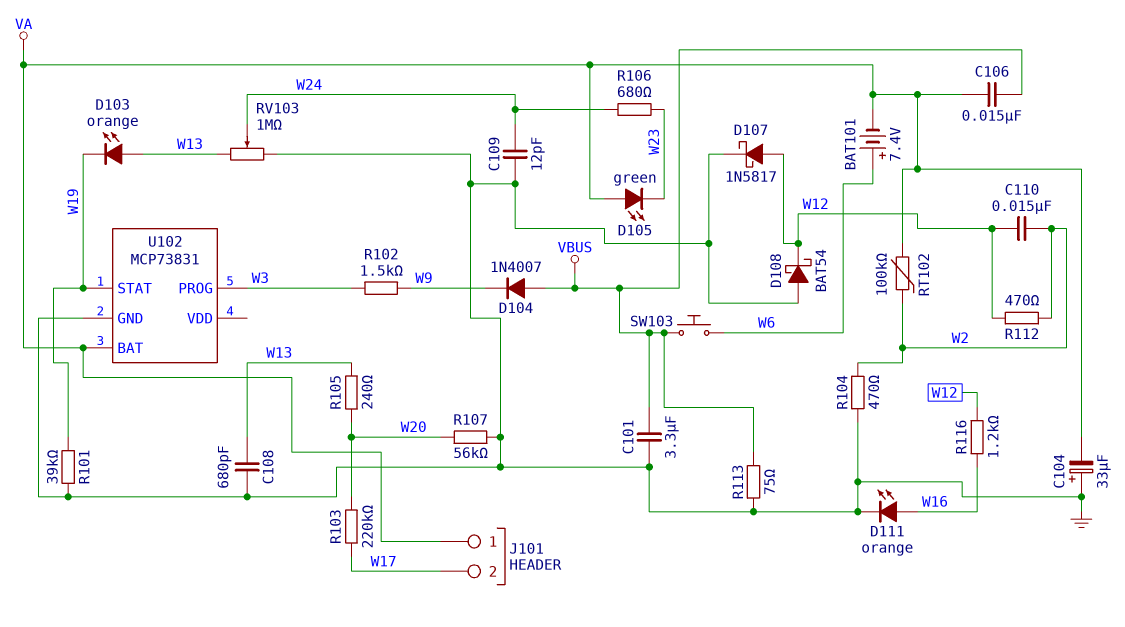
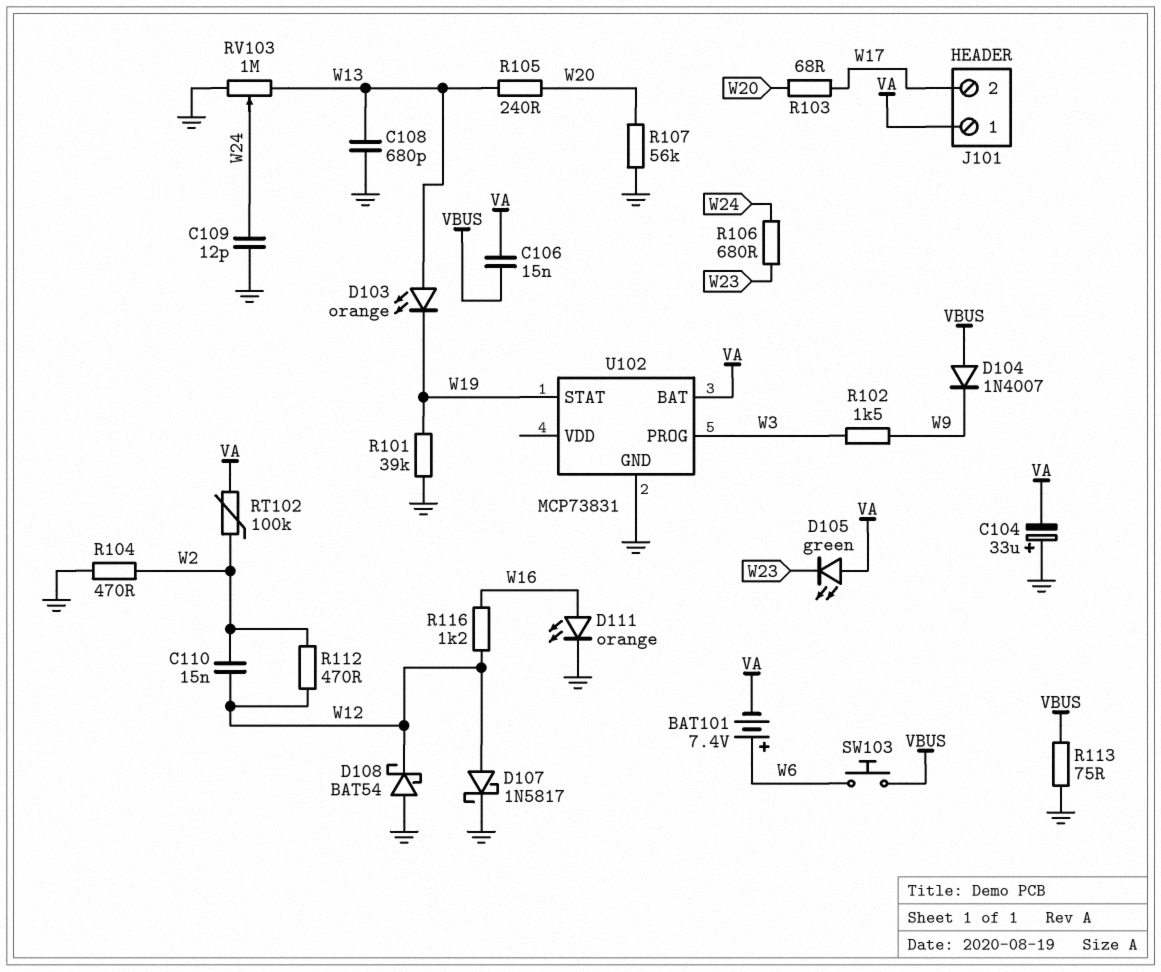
C101: 3.3uF (GND, VBUS) -> none
R103: 220k (W17, W20) -> 68 (W17, W20)

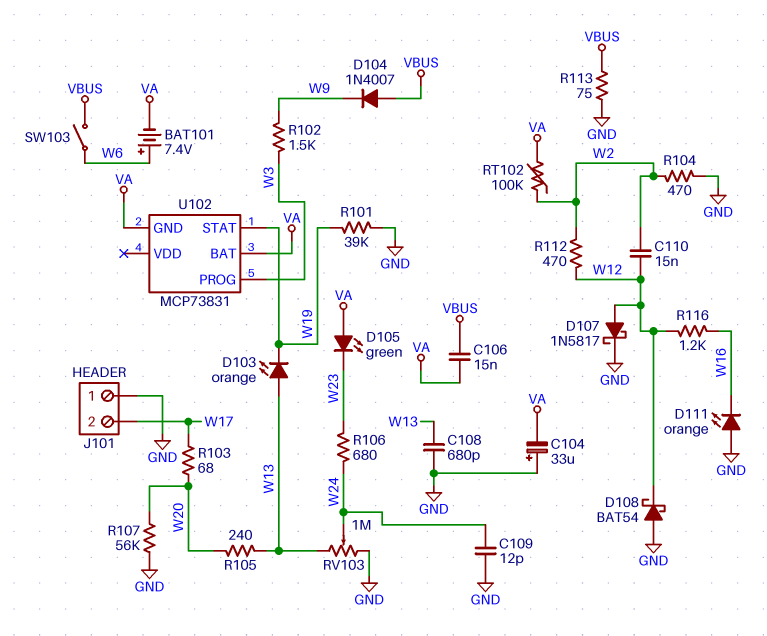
D111: LED orange (A W16, K GND) -> LED orange (A GND, K W16)
J101 pin 1: VA -> GND
SW103: button (VBUS, W6) -> switch (VBUS, W6)
U102 pin GND: GND -> VA

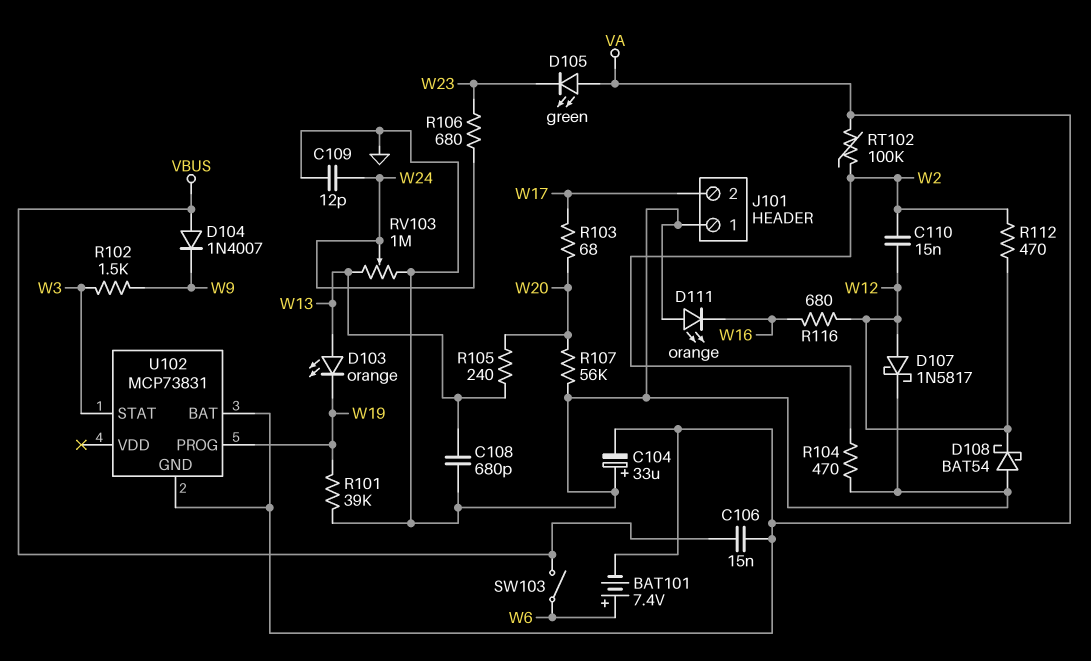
R113: 75 (GND, VBUS) -> none
R116: 1.2k (W12, W16) -> 680 (W12, W16)
U102 pin PROG: W3 -> W19
U102 pin STAT: W19 -> W3

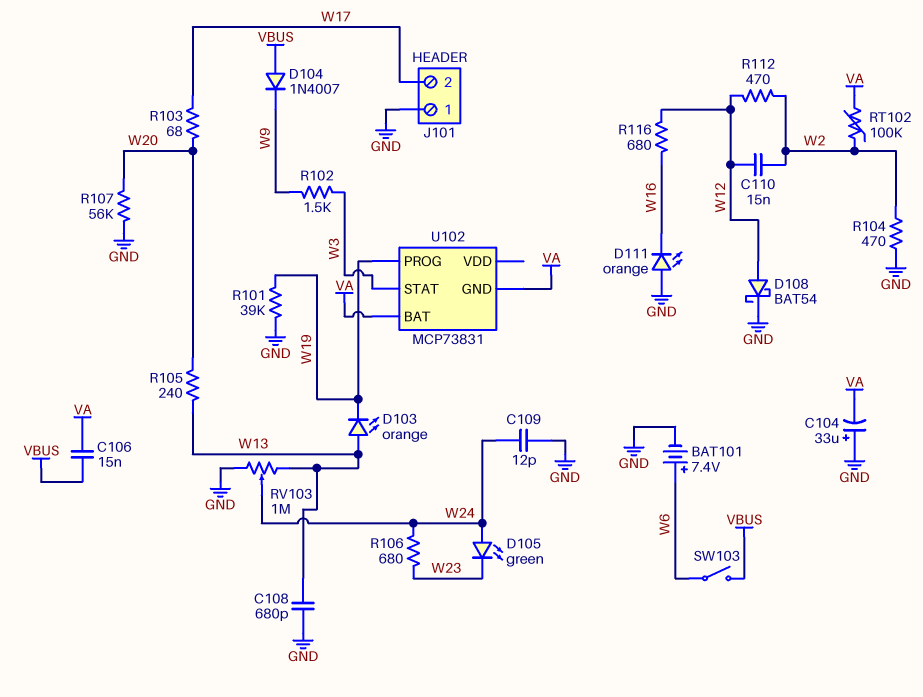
BAT101: 7.4V (plus W6, minus VA) -> 7.4V (plus W6, minus GND)
D105: LED green (A VA, K W23) -> LED green (A W24, K W23)
D107: schottky 1N5817 (A W12, K GND) -> none
D108: schottky BAT54 (A GND, K W12) -> schottky BAT54 (A W12, K GND)

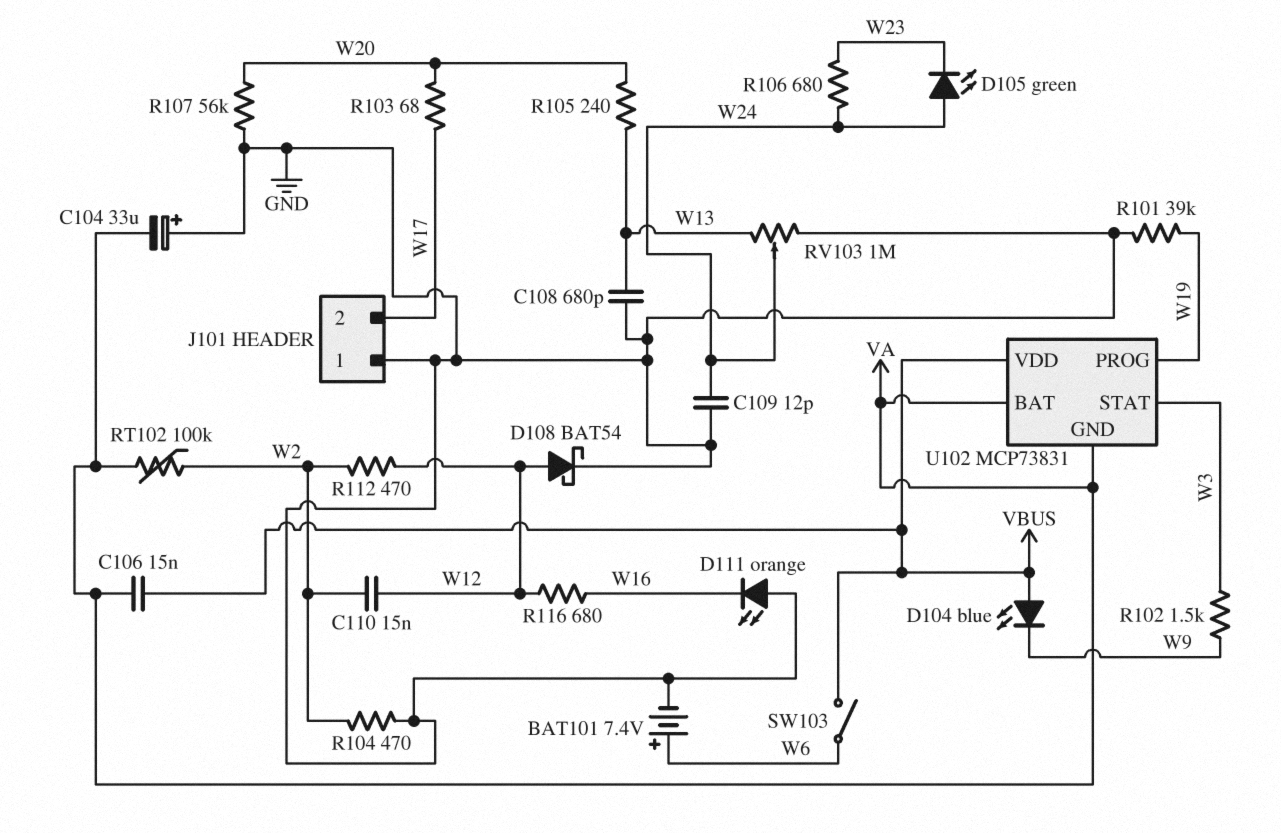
D103: LED orange (A W13, K W19) -> none
D104: diode 1N4007 (A VBUS, K W9) -> LED blue (A VBUS, K W9)
U102 pin VDD: none -> VBUS

